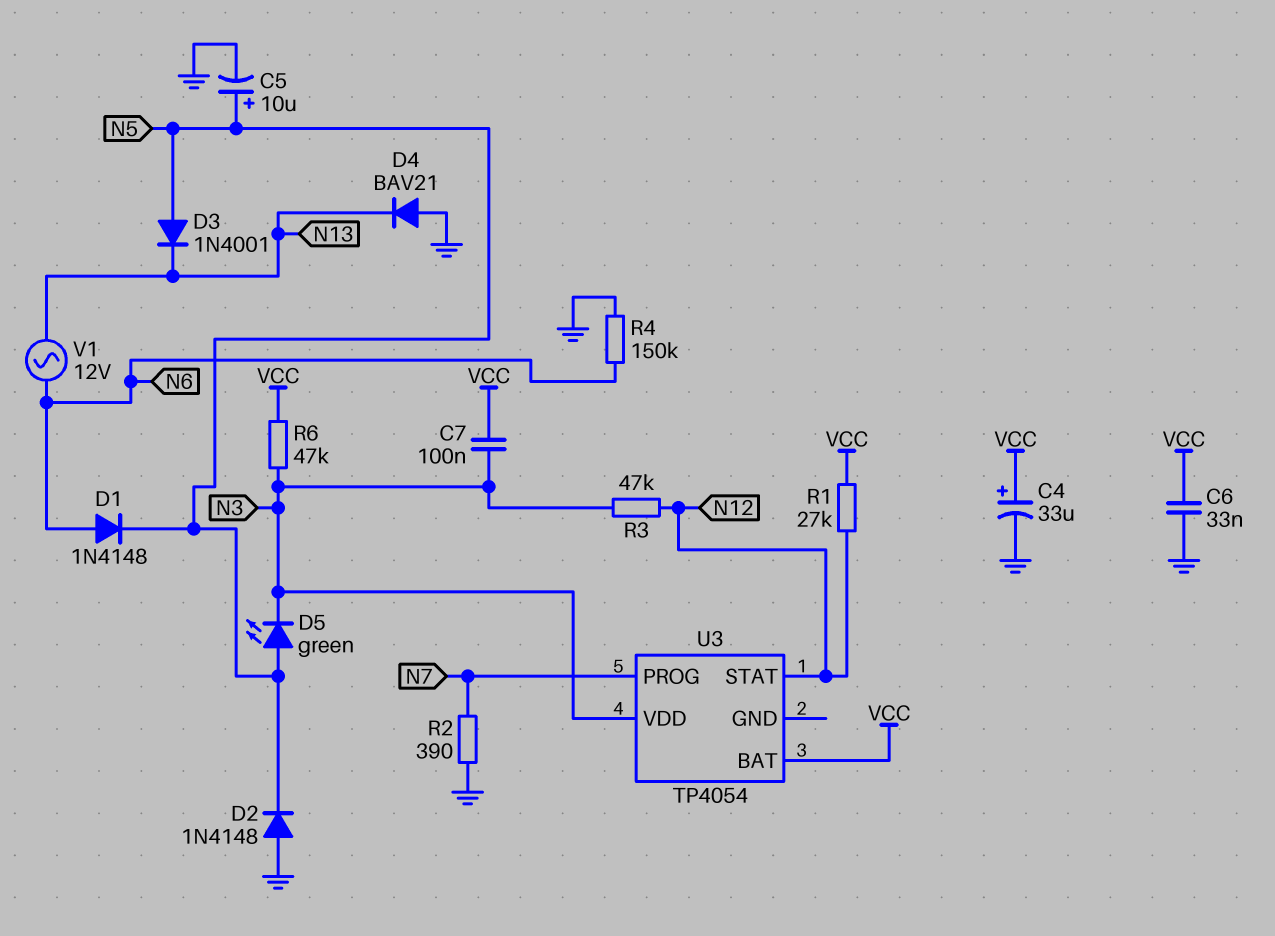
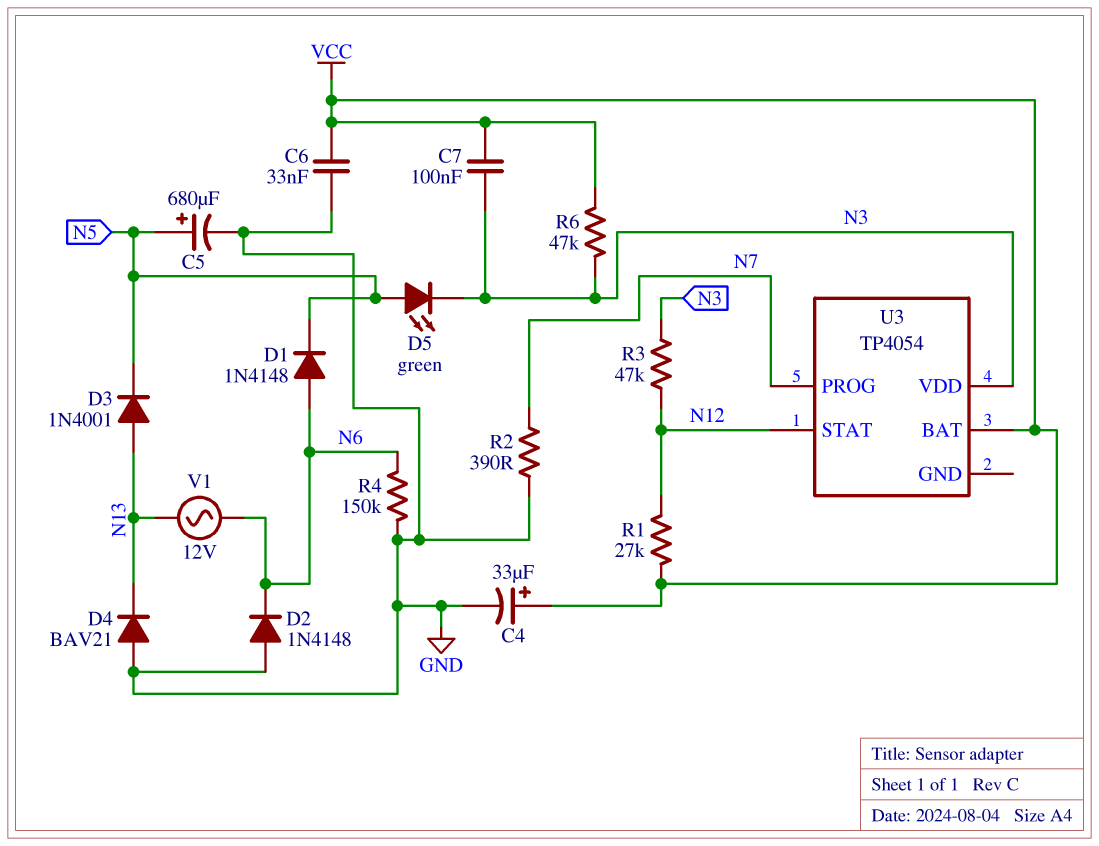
C5: 10uF (plus N5, minus GND) -> 680uF (plus N5, minus GND)
D2: diode 1N4148 (A GND, K N5) -> diode 1N4148 (A GND, K N6)
D3: diode 1N4001 (A N5, K N13) -> diode 1N4001 (A N13, K N5)

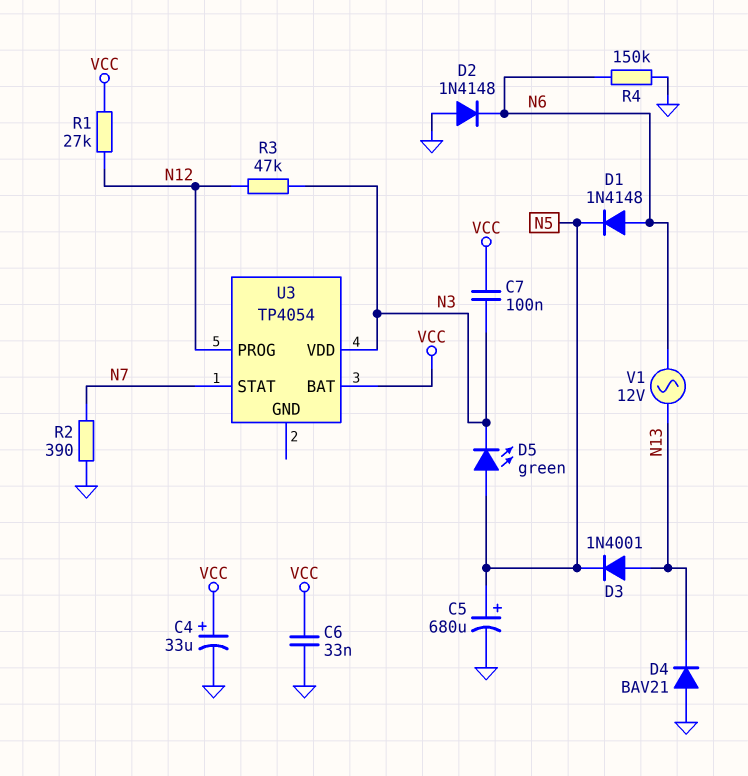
R6: 47k (N3, VCC) -> none
U3 pin PROG: N7 -> N12
U3 pin STAT: N12 -> N7

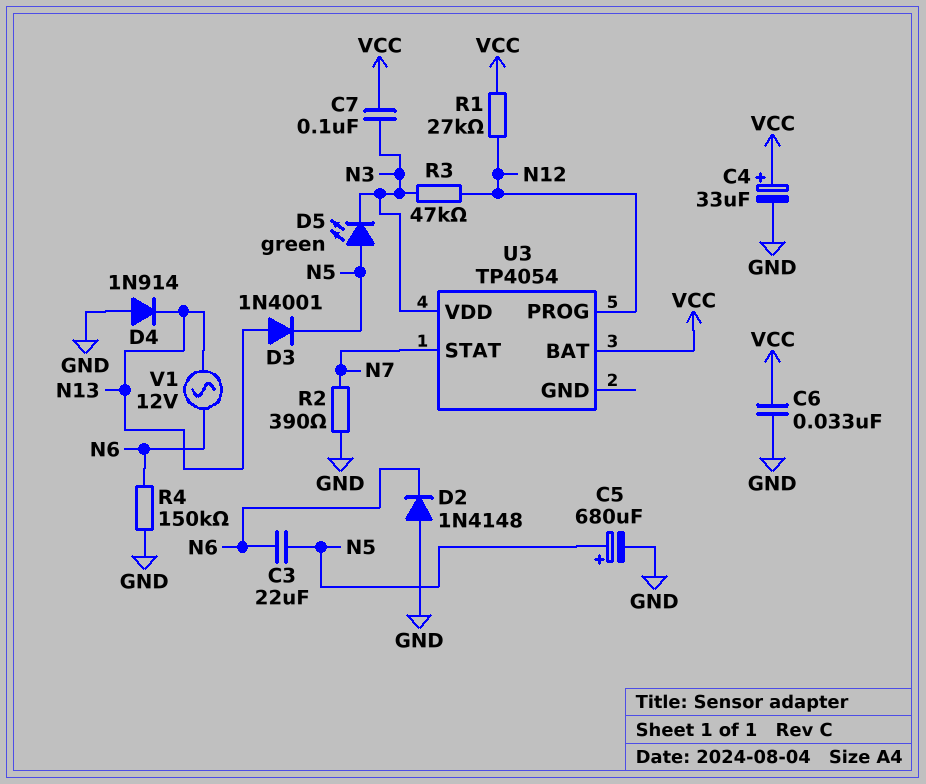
C3: none -> 22uF (N5, N6)
D1: diode 1N4148 (A N6, K N5) -> none
D4: diode BAV21 (A GND, K N13) -> diode 1N914 (A GND, K N13)

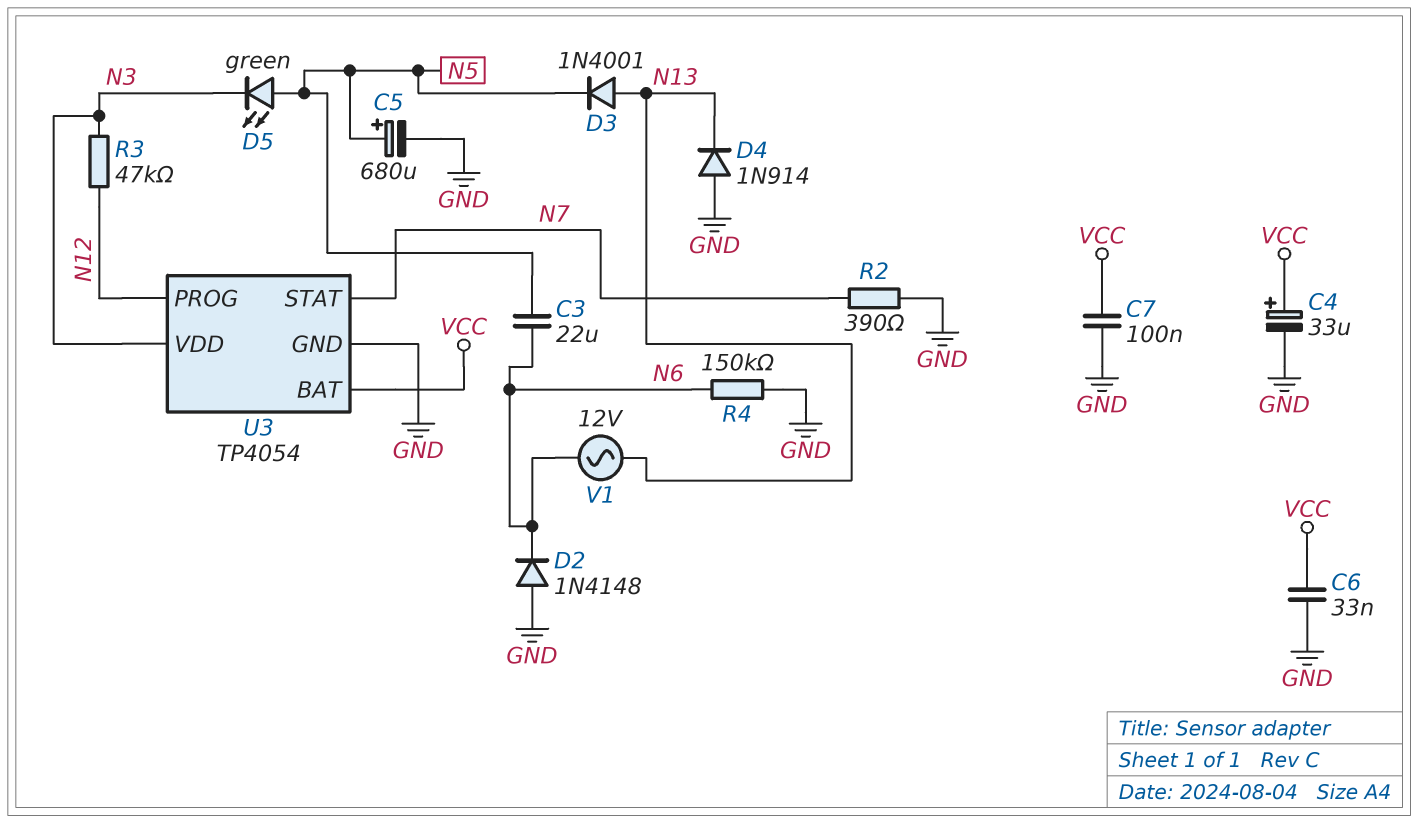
C7: 100nF (N3, VCC) -> 100nF (GND, VCC)
R1: 27k (N12, VCC) -> none
U3 pin GND: none -> GND

